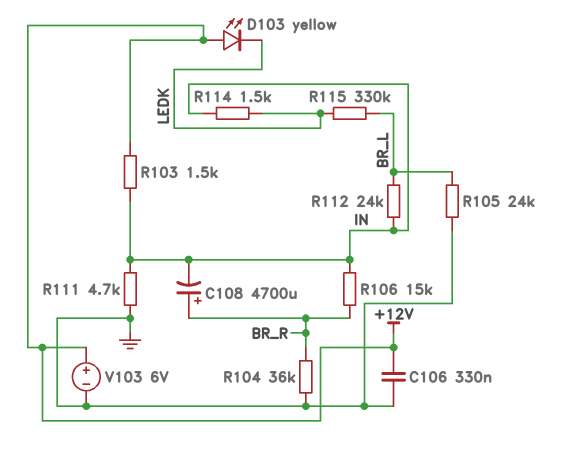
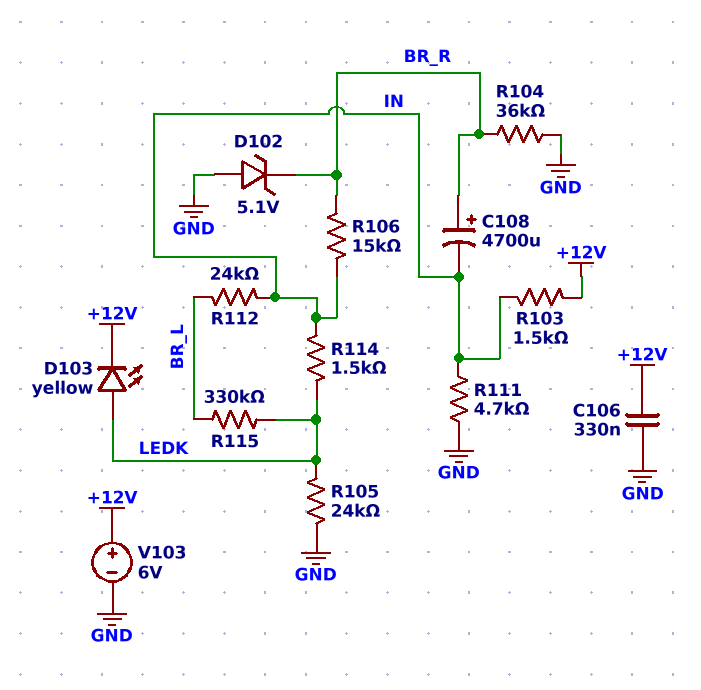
D102: none -> zener 5.1V (A GND, K BR_R)
D103: LED yellow (A +12V, K LEDK) -> LED yellow (A LEDK, K +12V)
R105: 24k (BR_L, GND) -> 24k (GND, LEDK)

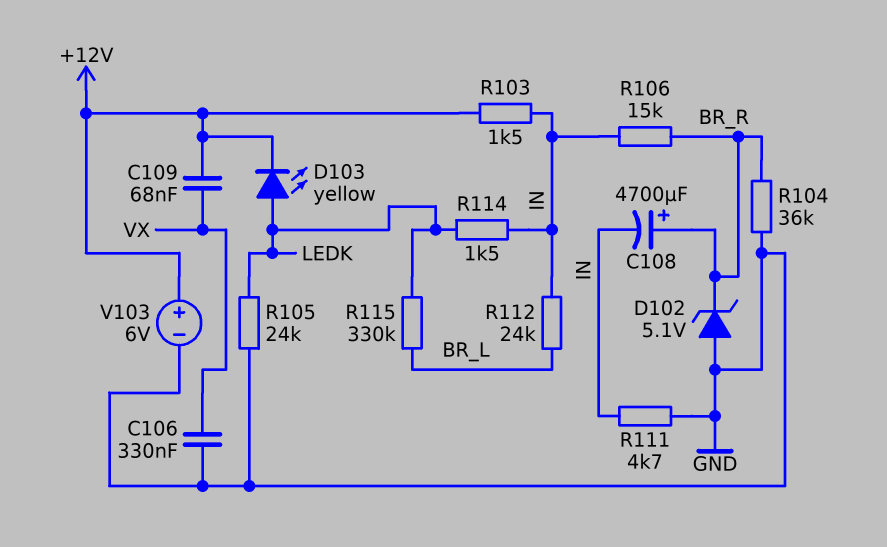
C106: 330nF (+12V, GND) -> 330nF (GND, VX)
C109: none -> 68nF (+12V, VX)

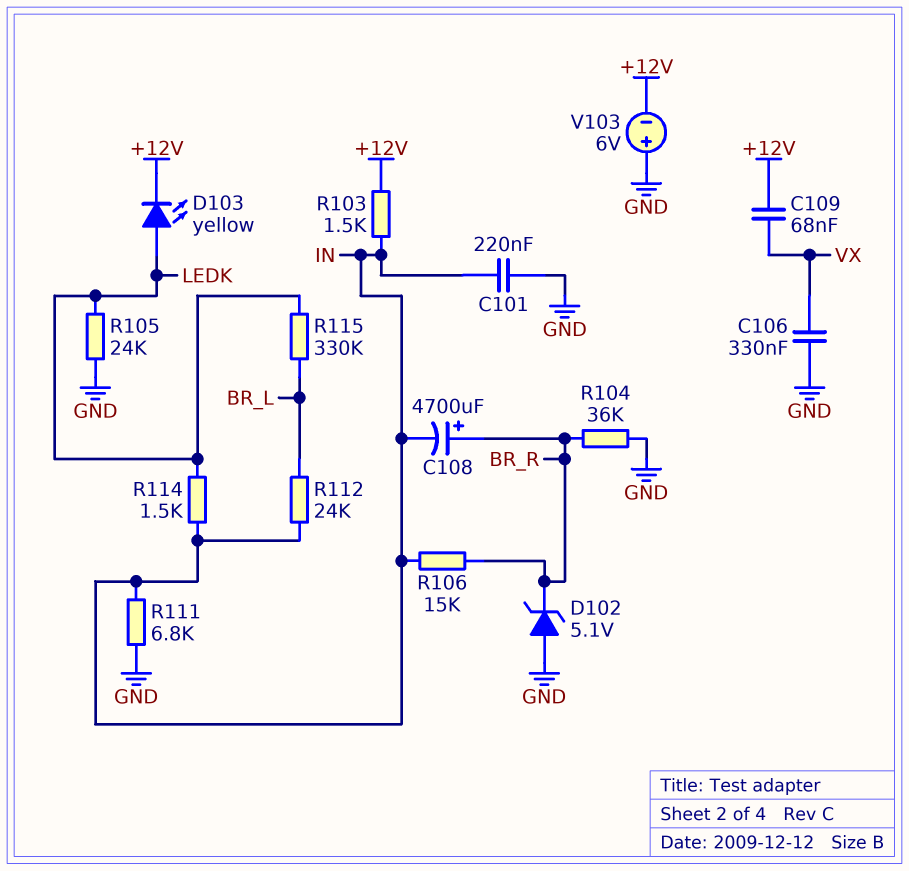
C101: none -> 220nF (GND, IN)
R111: 4.7k (GND, IN) -> 6.8k (GND, IN)
V103: 6V (plus +12V, minus GND) -> 6V (plus GND, minus +12V)

